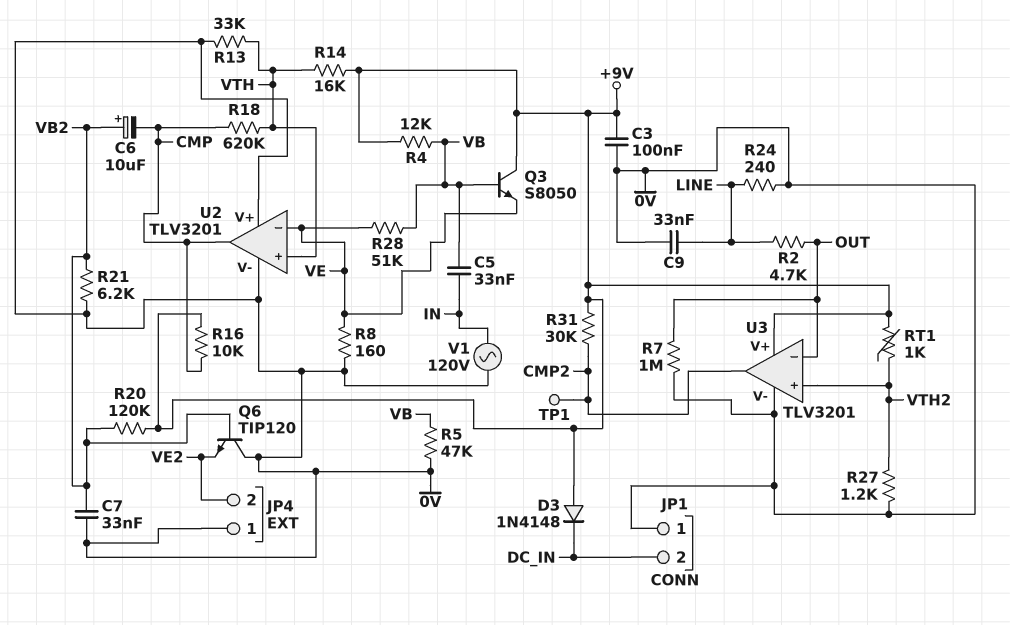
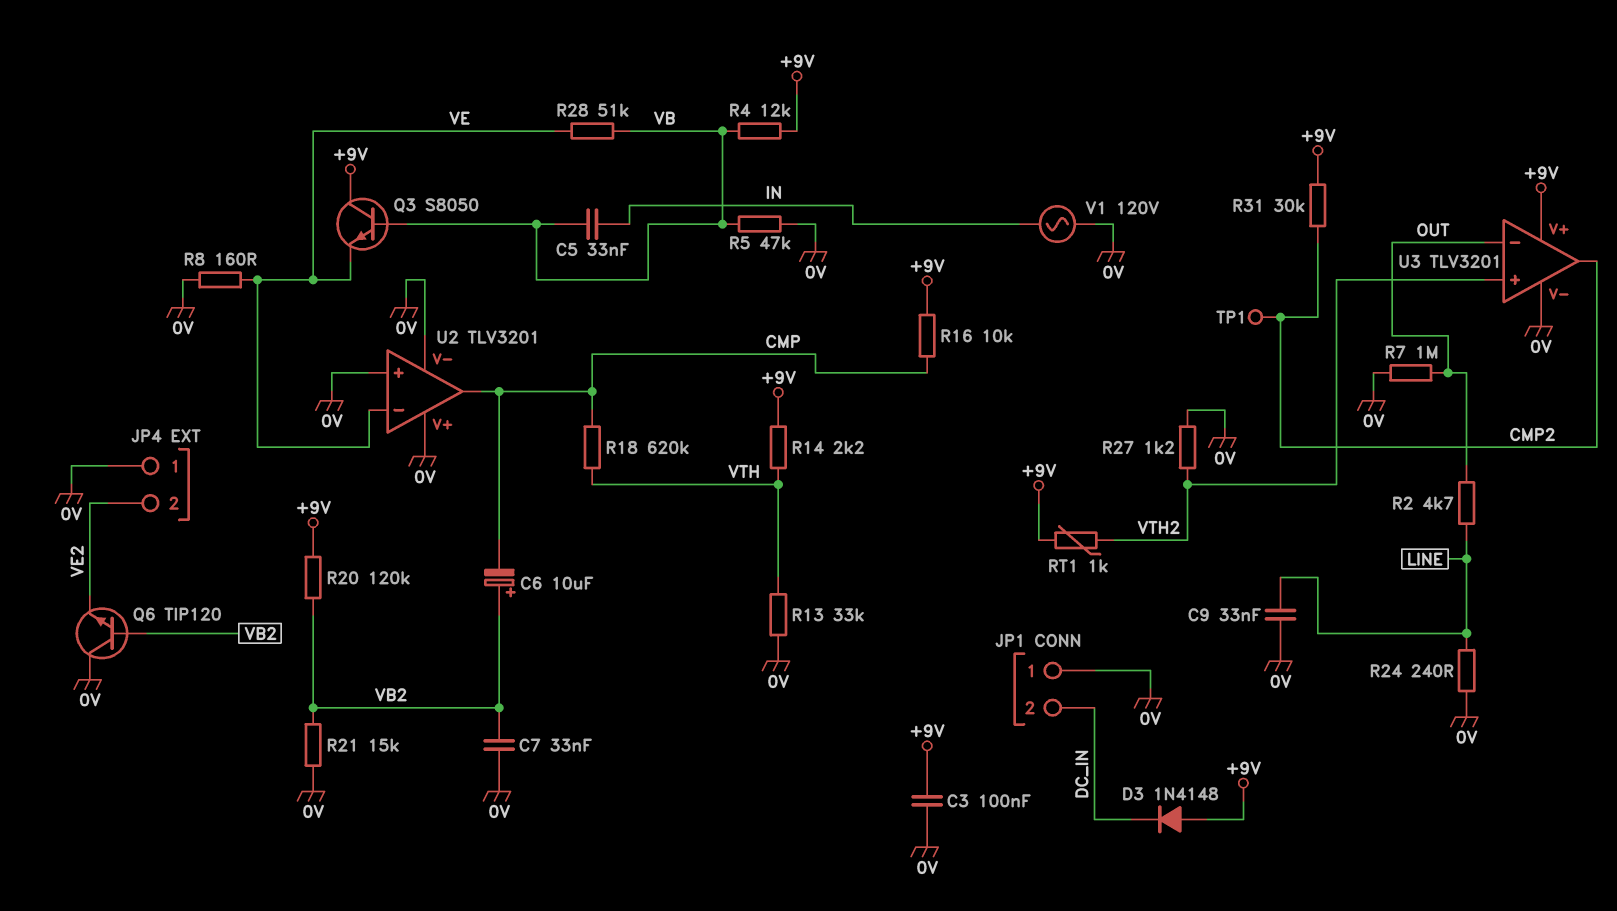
R14: 16k (+9V, VTH) -> 2.2k (+9V, VTH)
R21: 6.2k (0V, VB2) -> 15k (0V, VB2)
U2 pin in+: VTH -> 0V

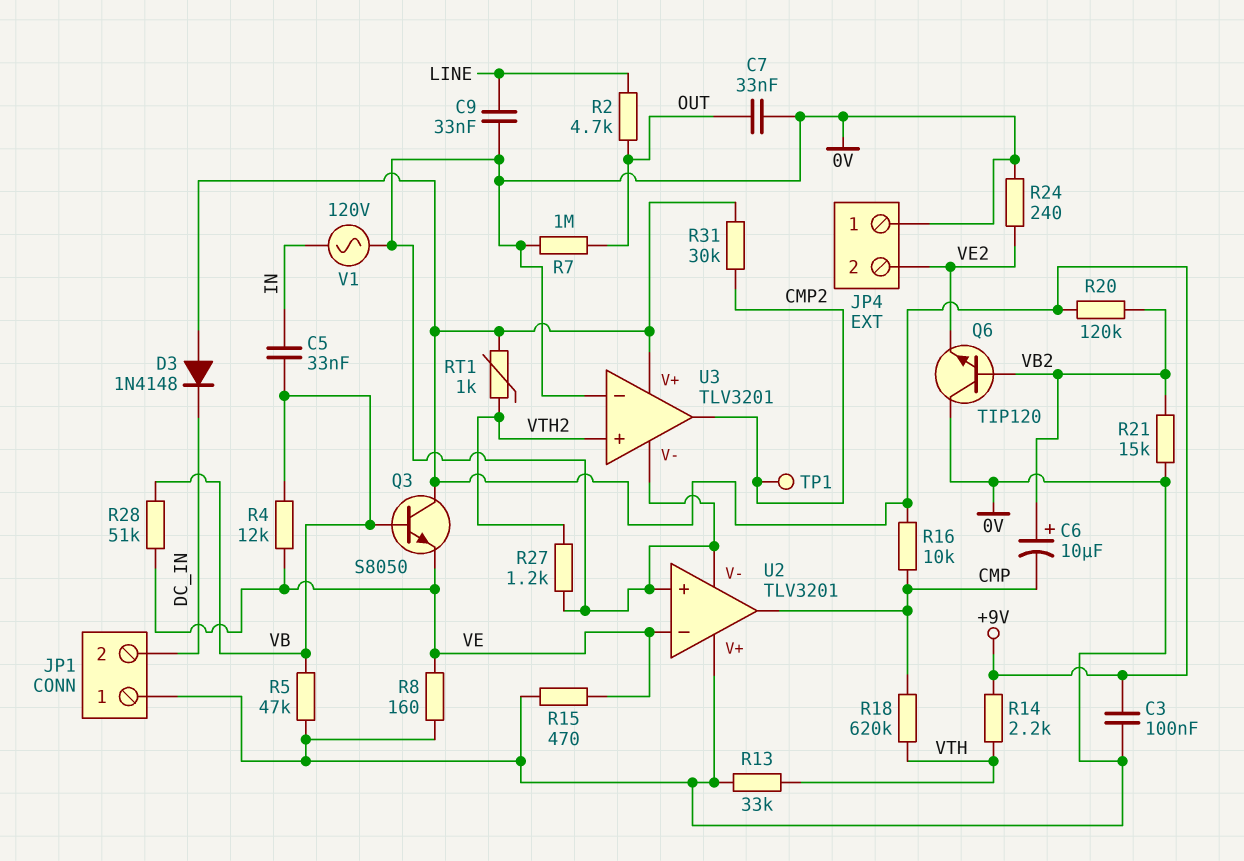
C7: 33nF (0V, VB2) -> 33nF (0V, OUT)
R4: 12k (+9V, VB) -> 12k (VB, VE)
R15: none -> 470 (0V, VE)
R24: 240 (0V, LINE) -> 240 (0V, VE2)
U3 pin in-: OUT -> 0V

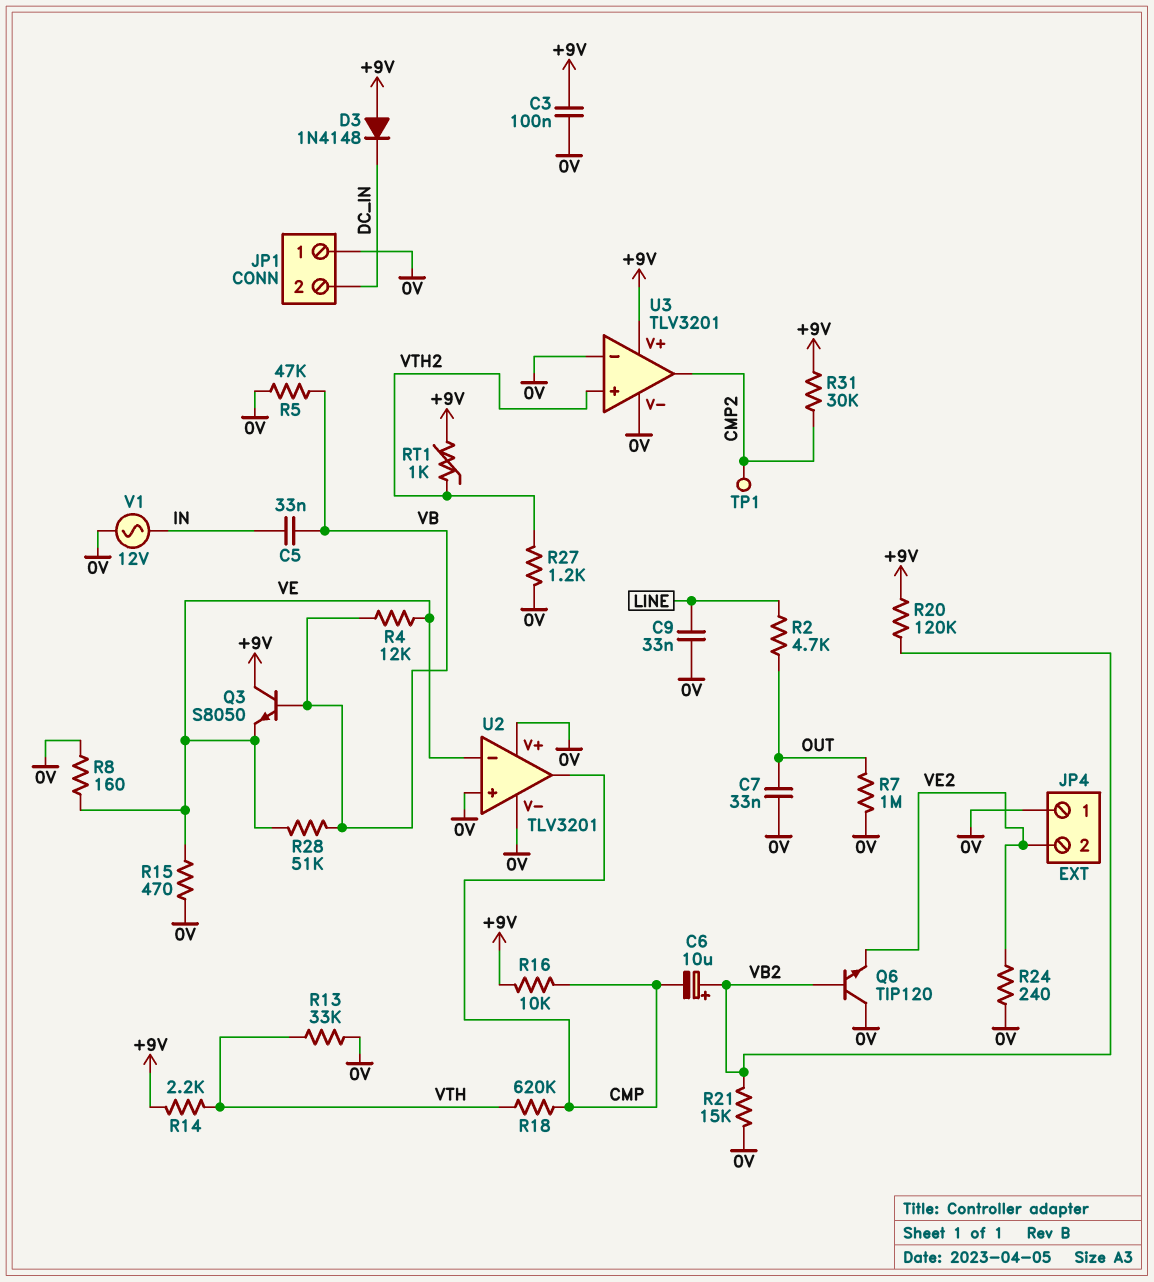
V1: AC 120V (0V, IN) -> AC 12V (0V, IN)

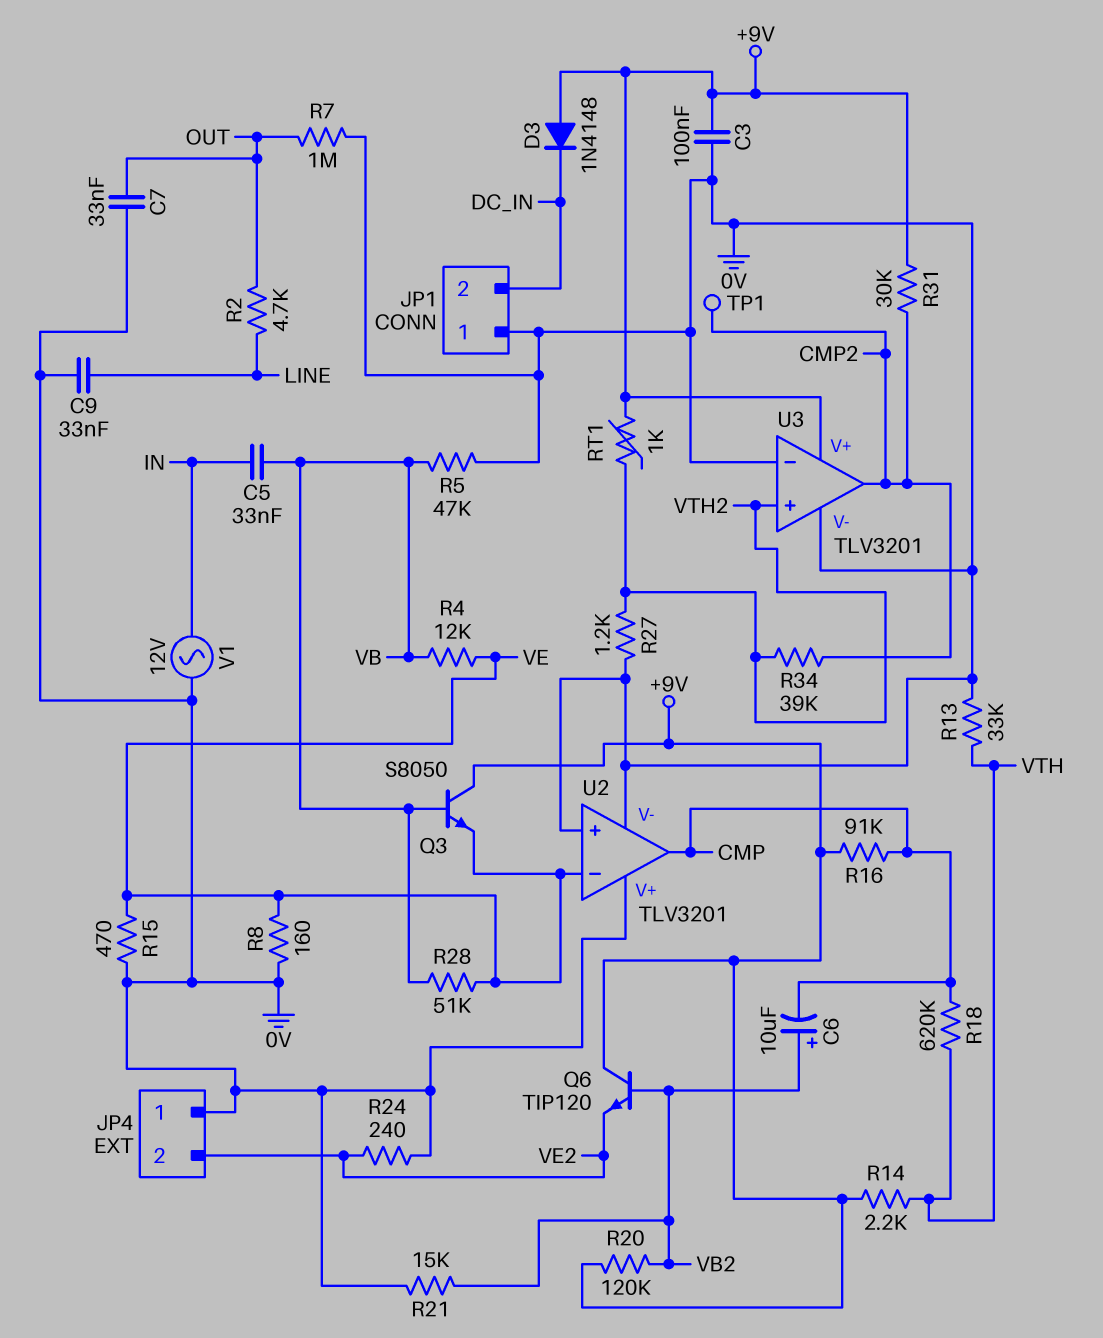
Q6: NPN TIP120 (B VB2, C 0V, E VE2) -> NPN TIP120 (B VB2, C +9V, E VE2)
R16: 10k (+9V, CMP) -> 91k (+9V, CMP)
R34: none -> 39k (CMP2, VTH2)

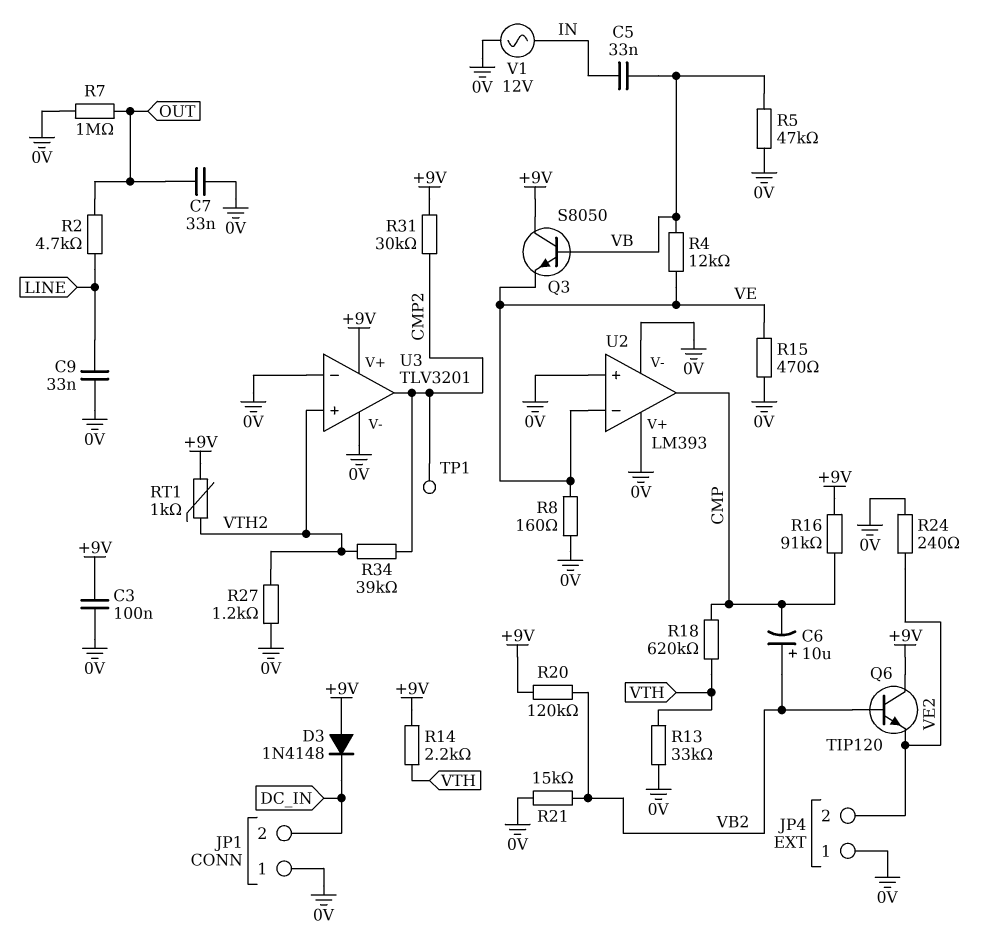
R28: 51k (VB, VE) -> none
U2: TLV3201 -> LM393

